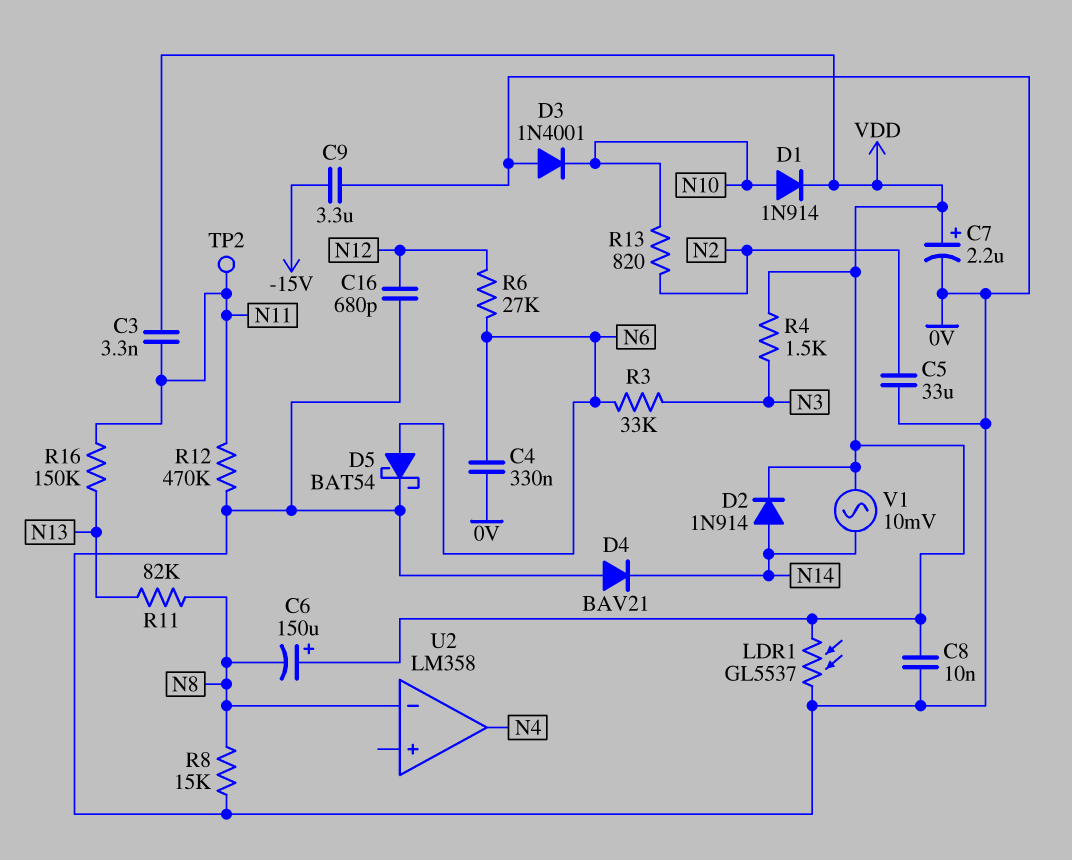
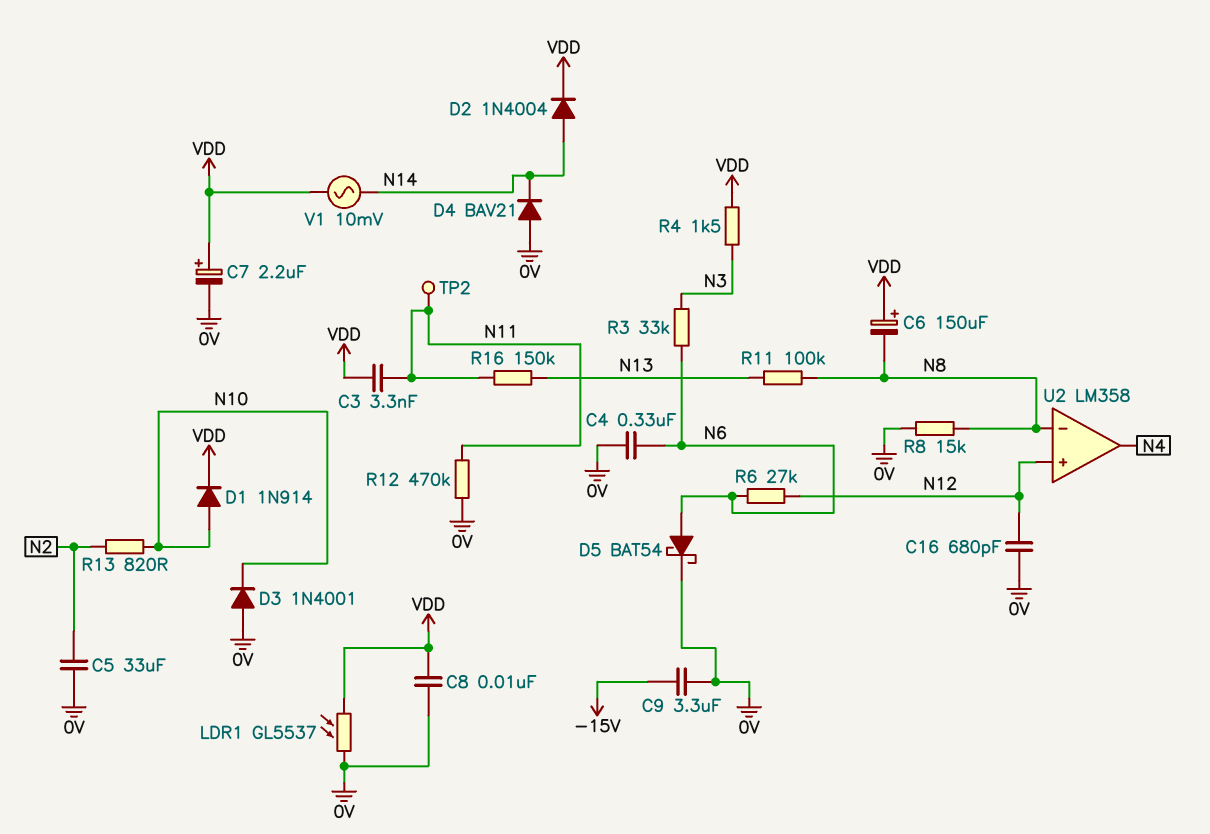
D2: diode 1N914 (A N14, K VDD) -> diode 1N4004 (A N14, K VDD)
R11: 82k (N8, N13) -> 100k (N8, N13)
U2 pin in+: none -> N12

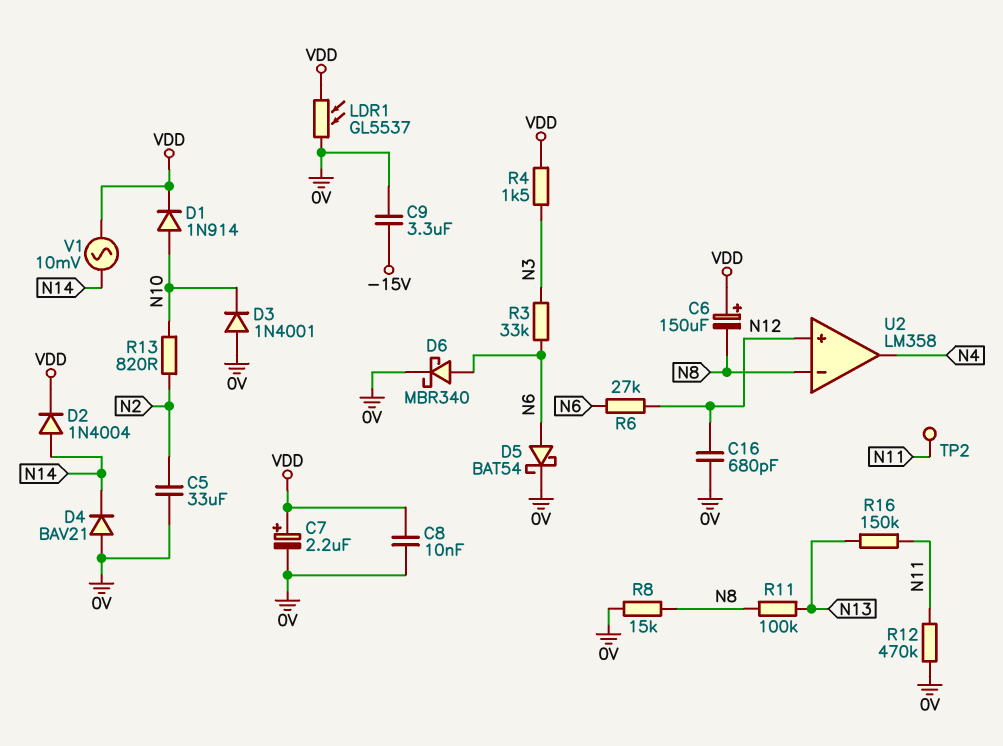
C3: 3.3nF (N11, VDD) -> none
C4: 330nF (0V, N6) -> none
D6: none -> schottky MBR340 (A N6, K 0V)

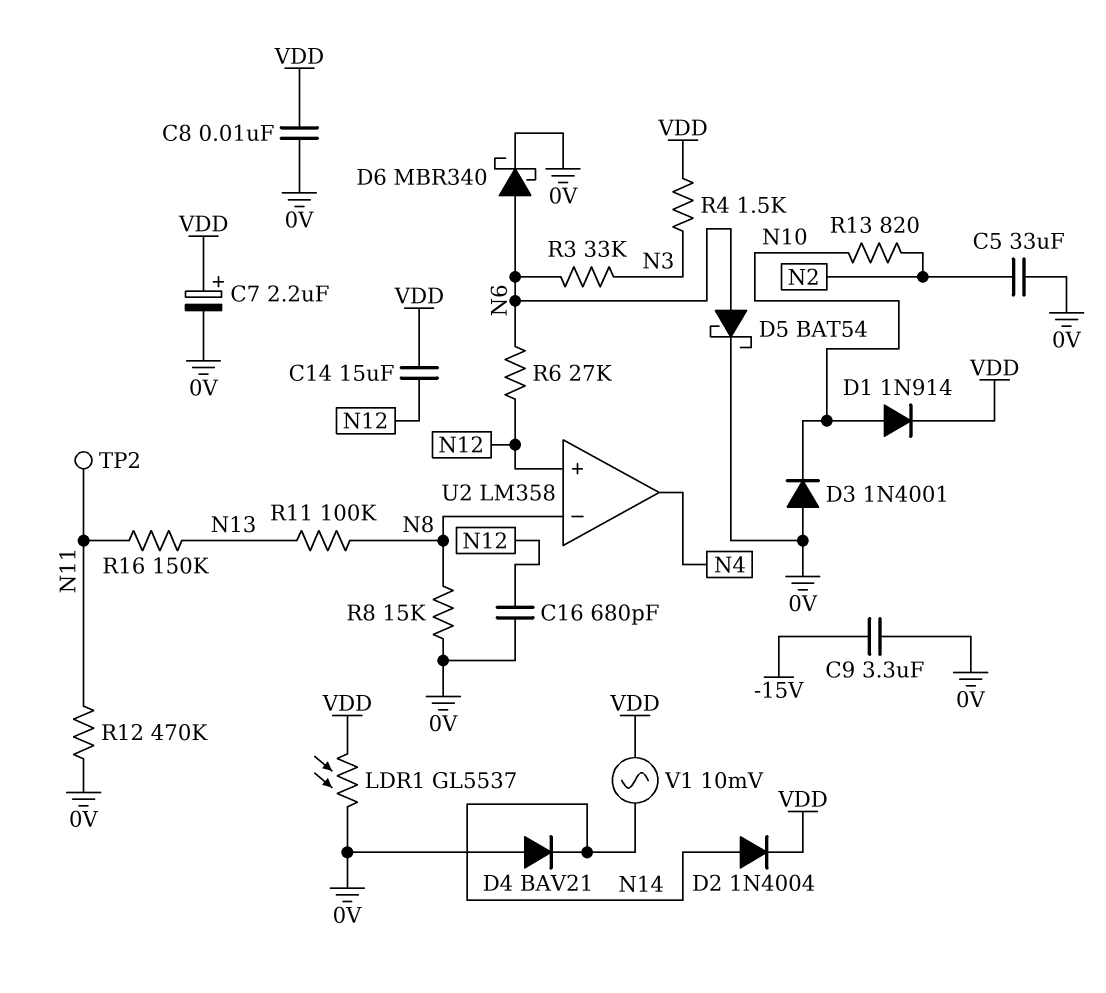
C6: 150uF (plus VDD, minus N8) -> none
C14: none -> 15uF (N12, VDD)

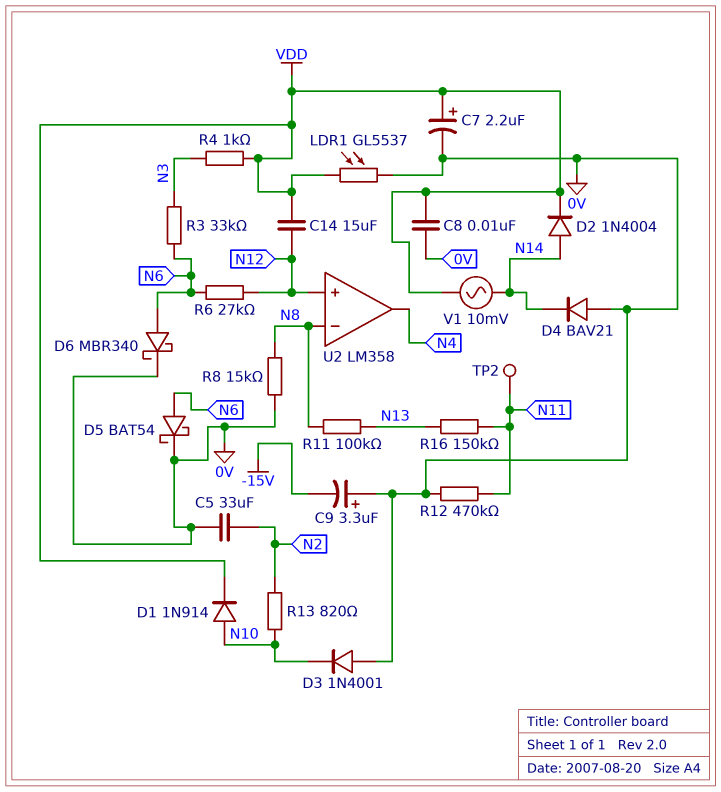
C9: 3.3uF (-15V, 0V) -> 3.3uF (plus 0V, minus -15V)
C16: 680pF (0V, N12) -> none
R4: 1.5k (N3, VDD) -> 1k (N3, VDD)

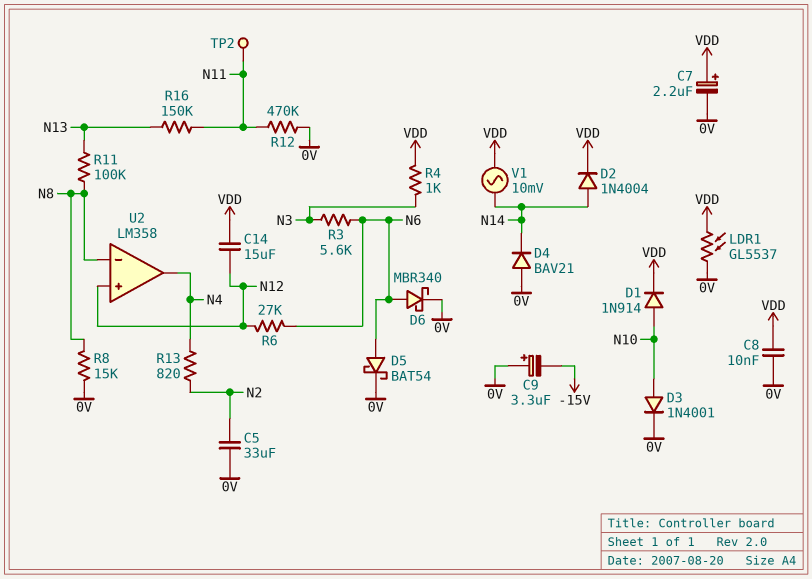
D3: diode 1N4001 (A 0V, K N10) -> diode 1N4001 (A N10, K 0V)
R3: 33k (N3, N6) -> 5.6k (N3, N6)
R13: 820 (N2, N10) -> 820 (N2, N4)

